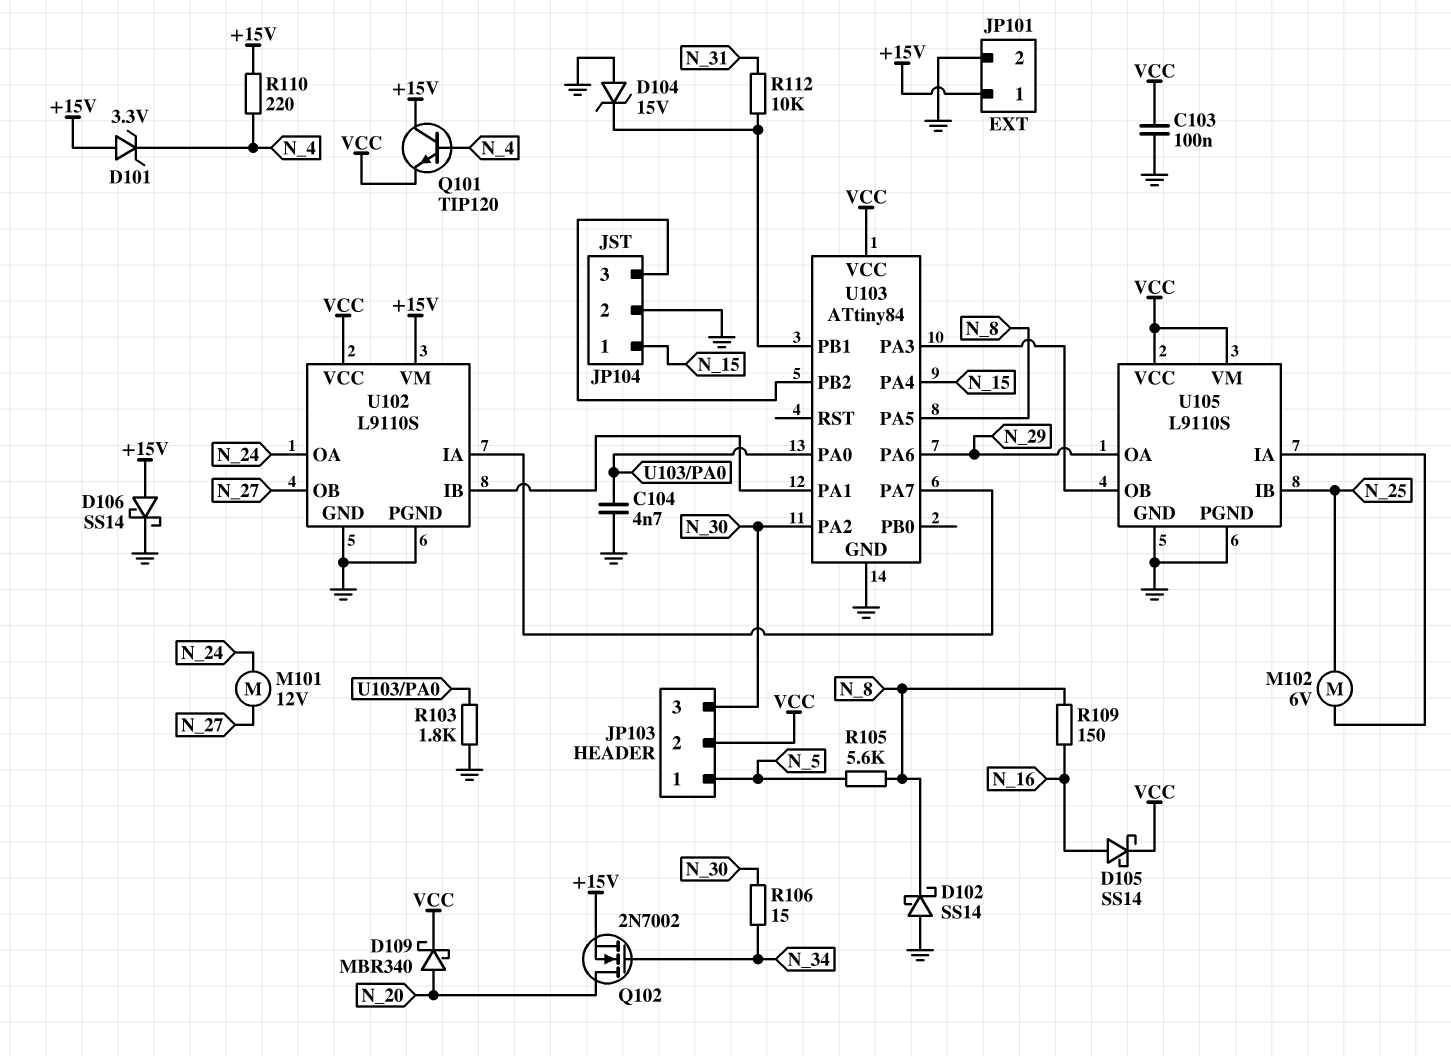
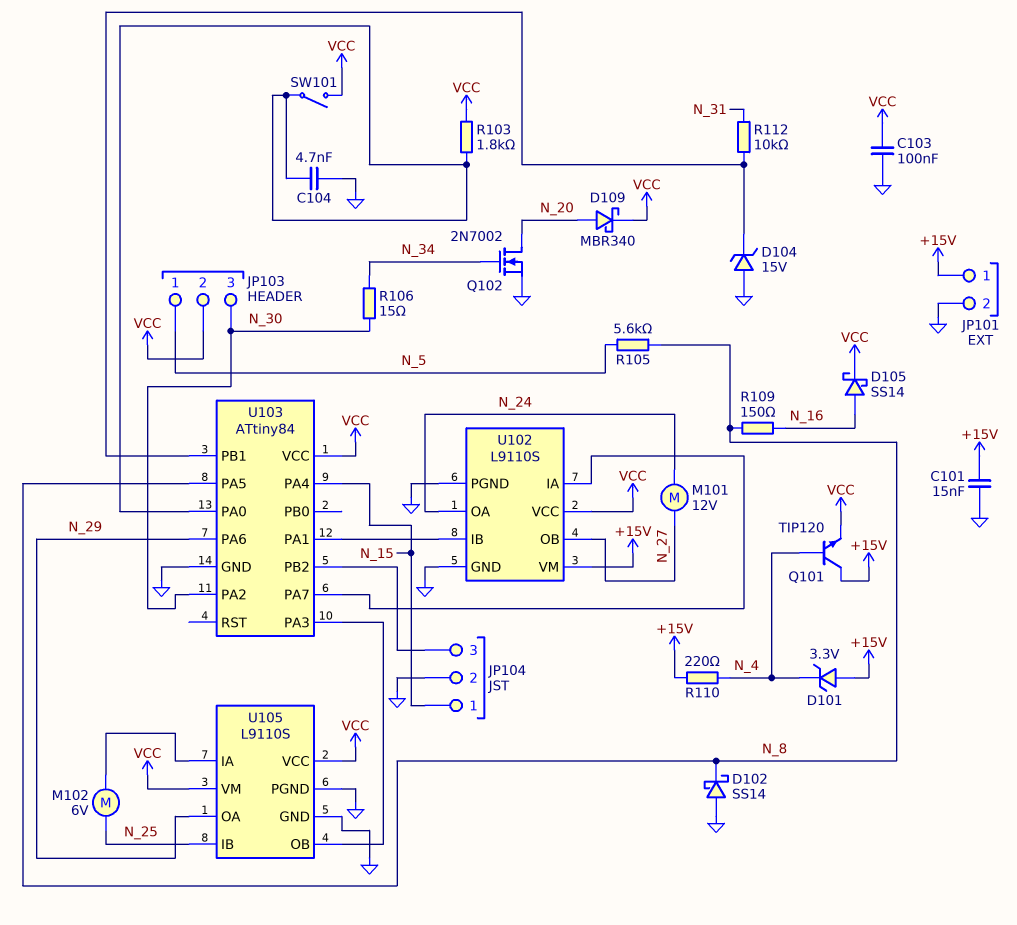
C101: none -> 15nF (+15V, GND)
D106: schottky SS14 (A +15V, K GND) -> none
Q102: NMOS 2N7002 (G N_34, D N_20, S +15V) -> NMOS 2N7002 (G N_34, D N_20, S GND)
R103: 1.8k (GND, U103/PA0) -> 1.8k (U103/PA0, VCC)
SW101: none -> switch (U103/PA0, VCC)

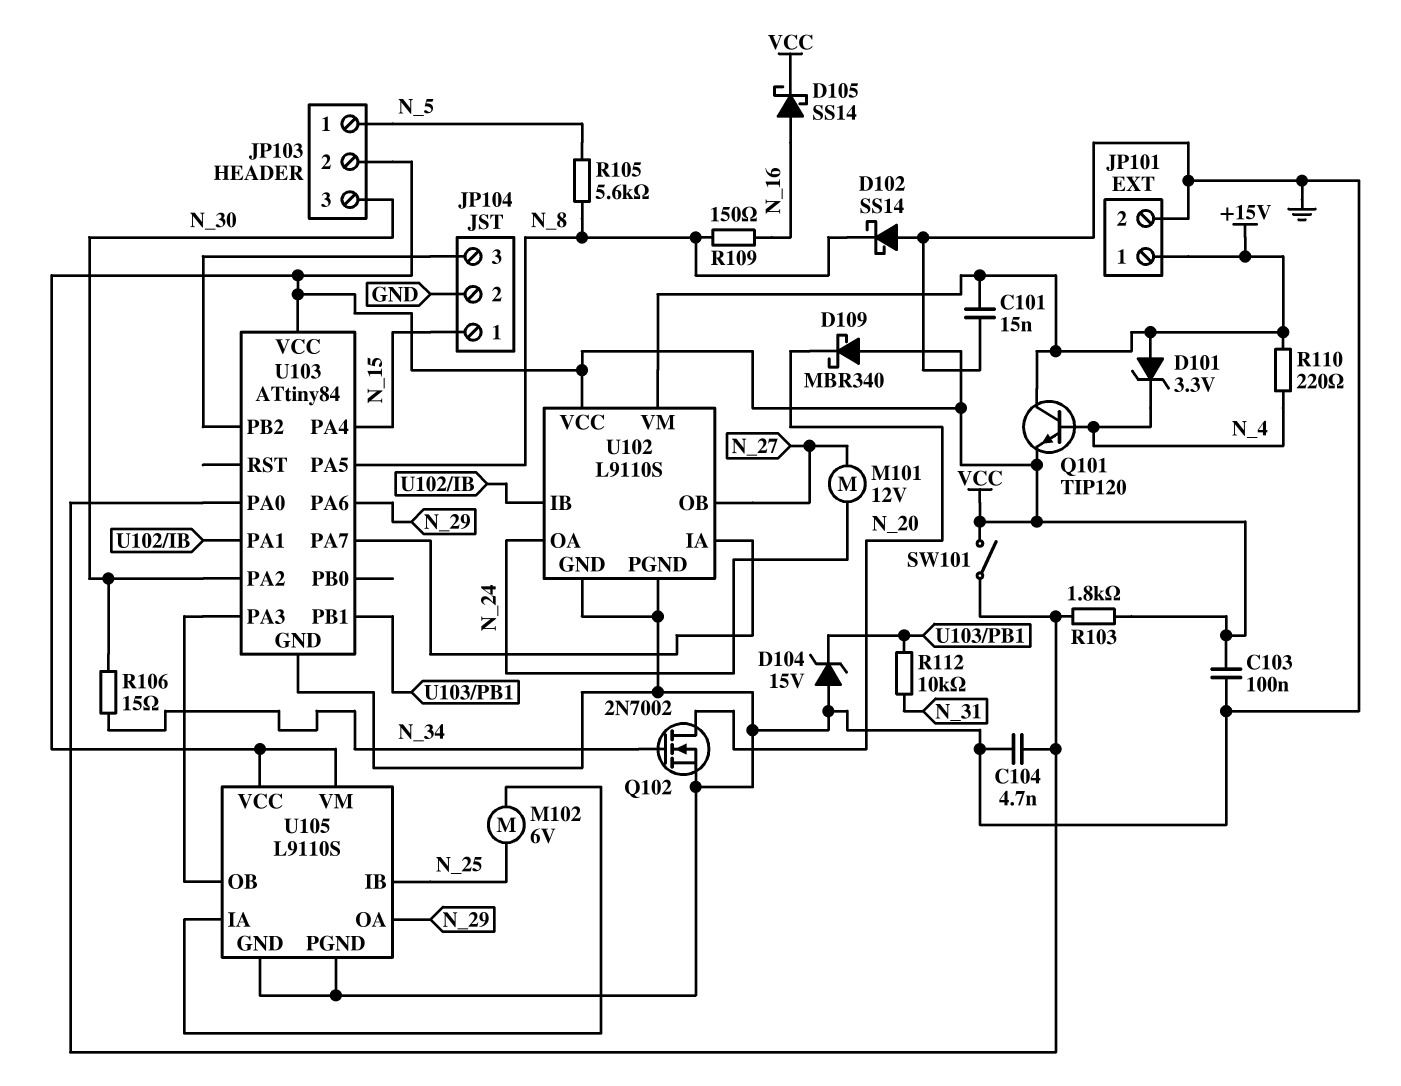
D109: schottky MBR340 (A N_20, K VCC) -> schottky MBR340 (A VCC, K N_20)

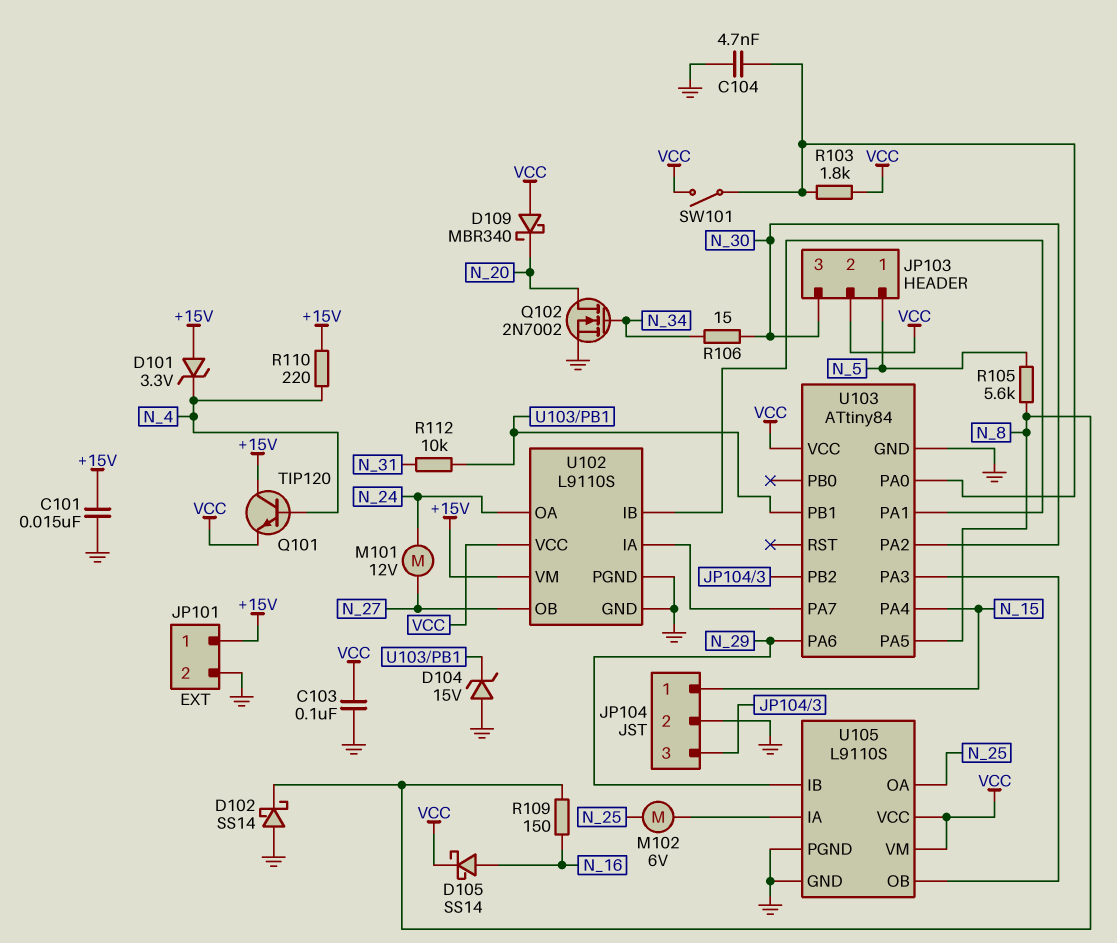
U105 pin IB: N_25 -> N_29
U105 pin OA: N_29 -> N_25

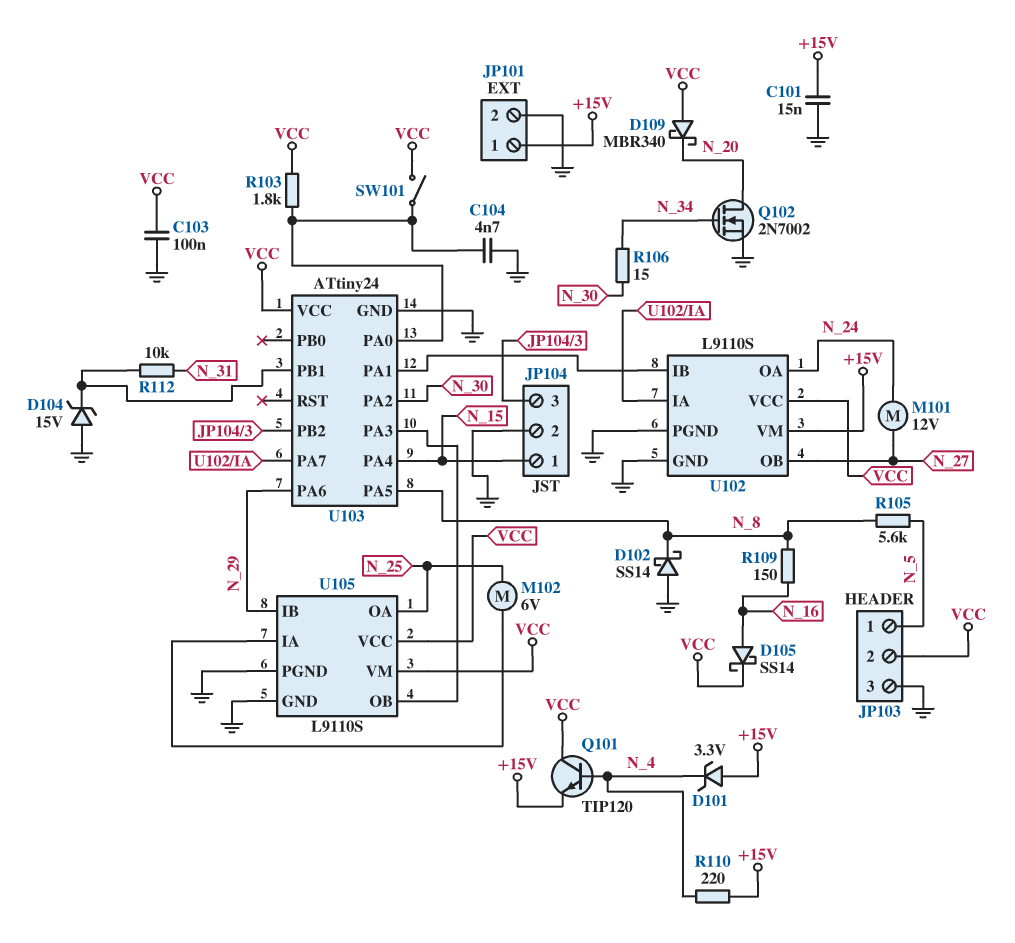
JP103 pin 3: N_30 -> GND
Q101: NPN TIP120 (B N_4, C +15V, E VCC) -> NPN TIP120 (B N_4, C VCC, E +15V)
U103: ATtiny84 -> ATtiny24

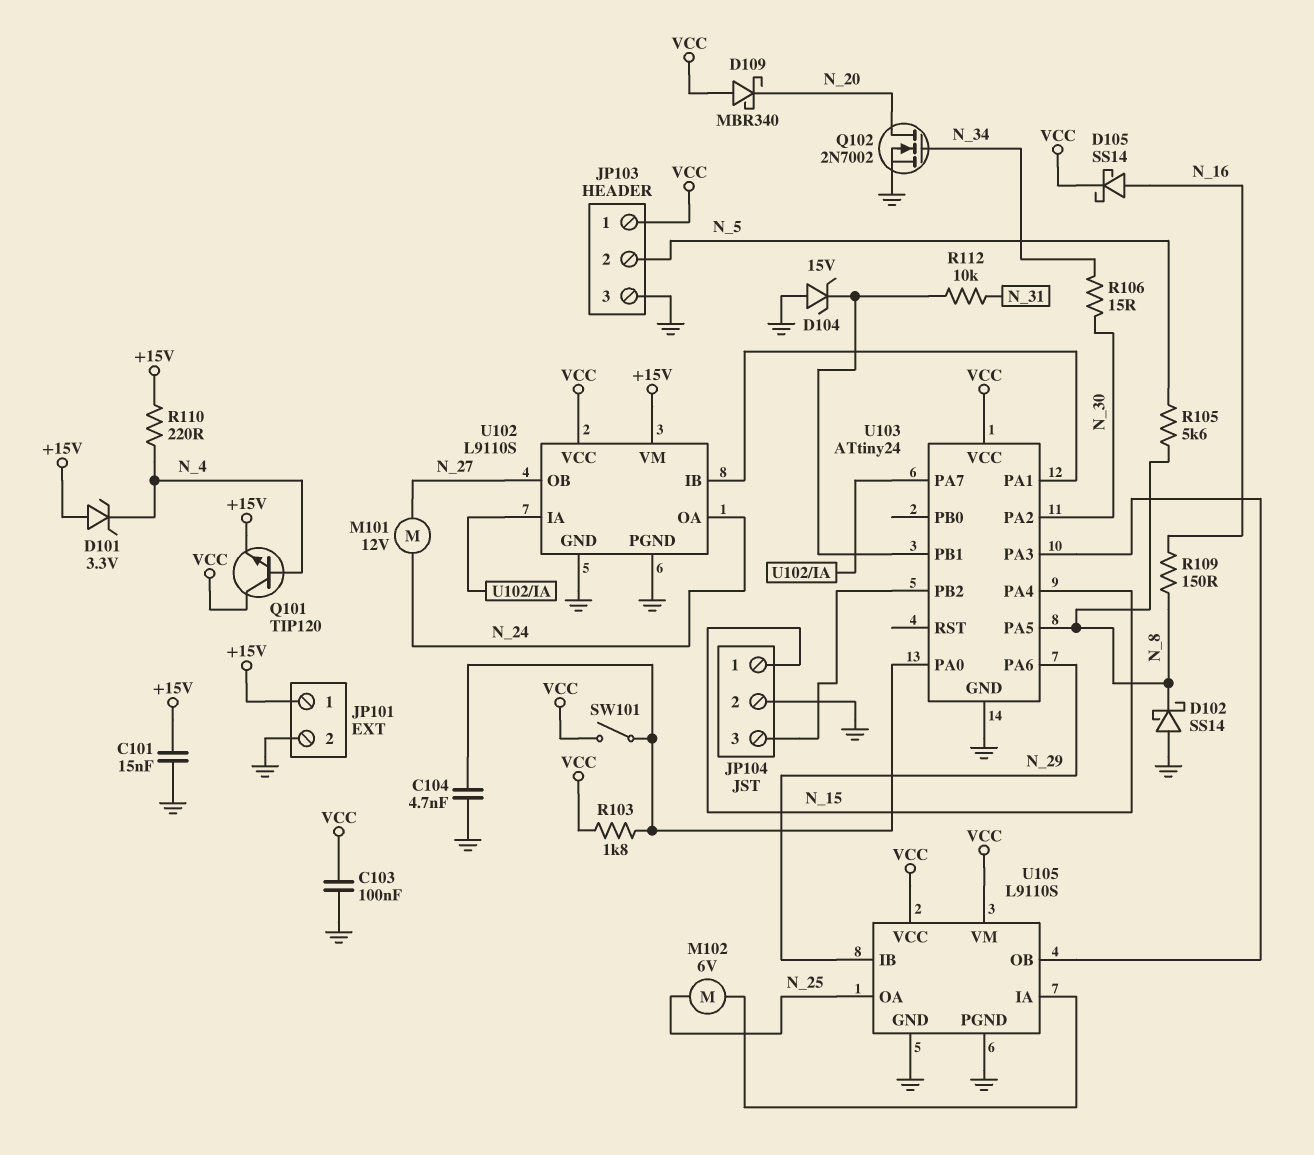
JP103 pin 1: N_5 -> VCC
JP103 pin 2: VCC -> N_5

